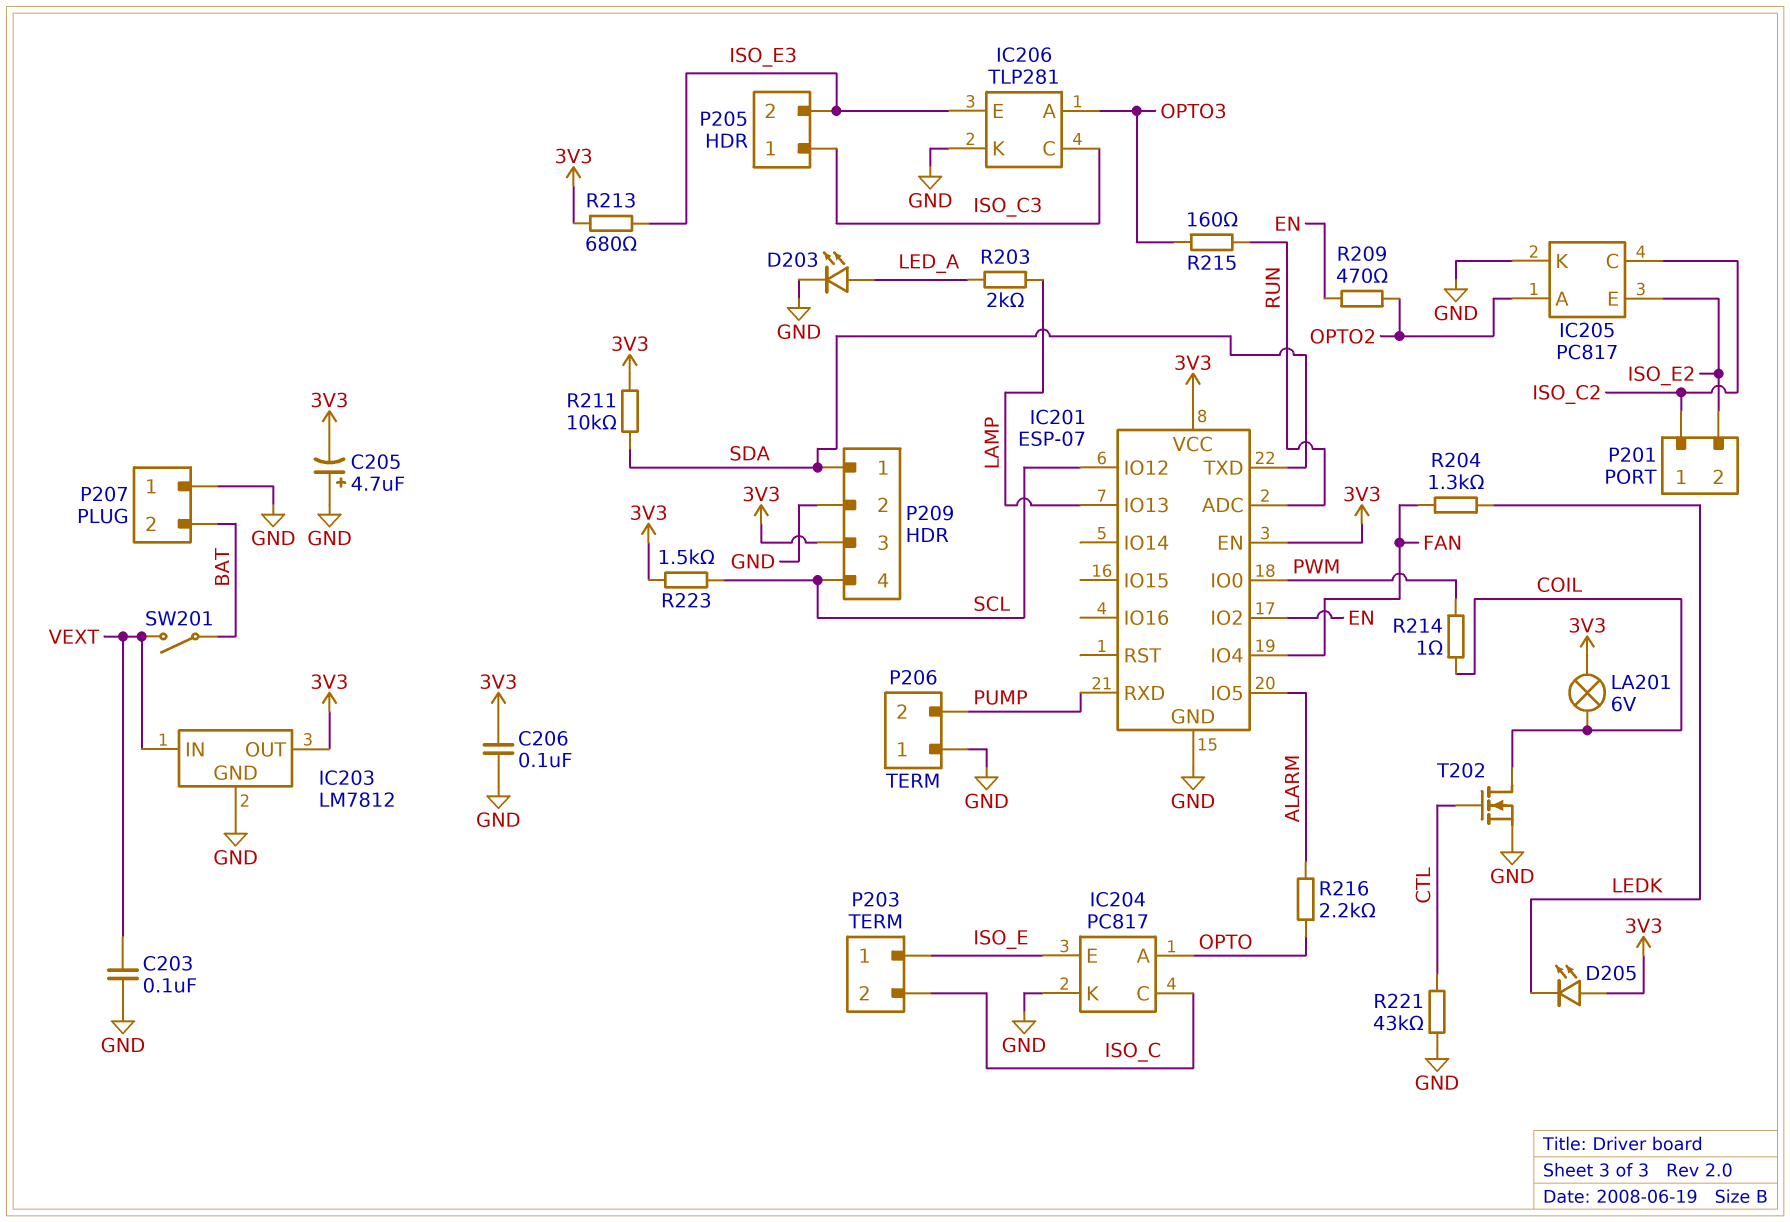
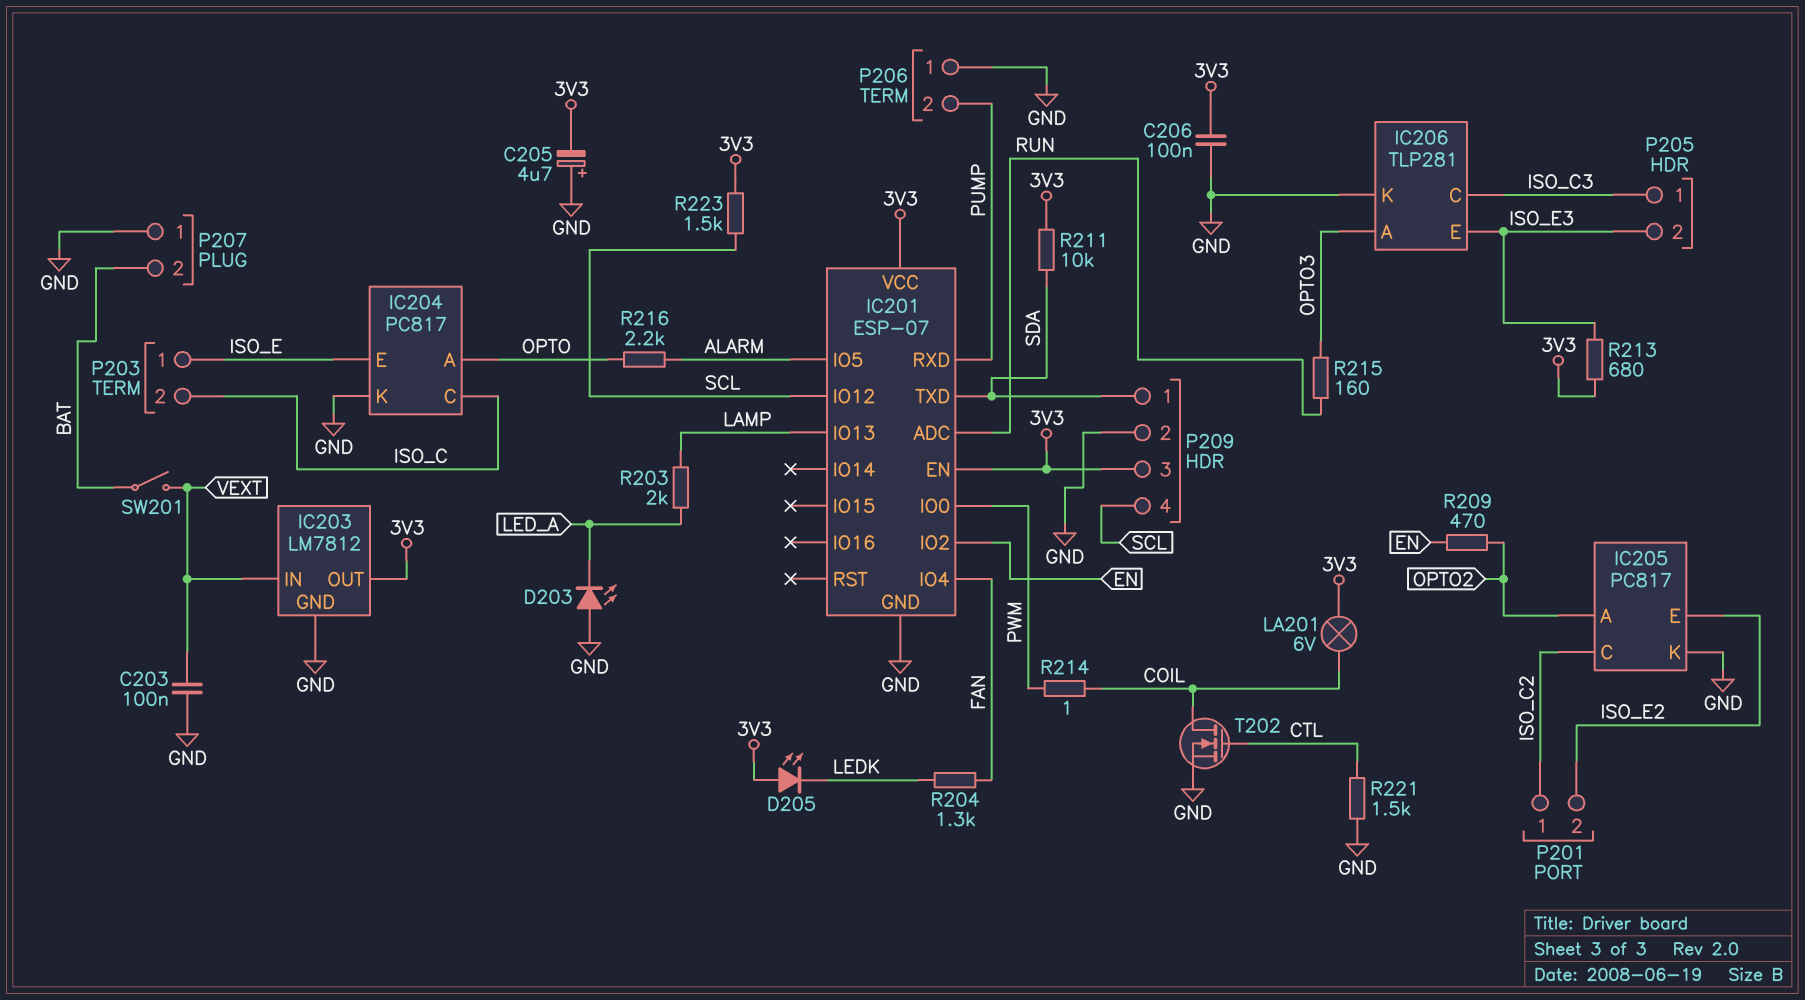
D203: LED (A LED_A, K GND) -> LED (A GND, K LED_A)
R221: 43k (CTL, GND) -> 1.5k (CTL, GND)

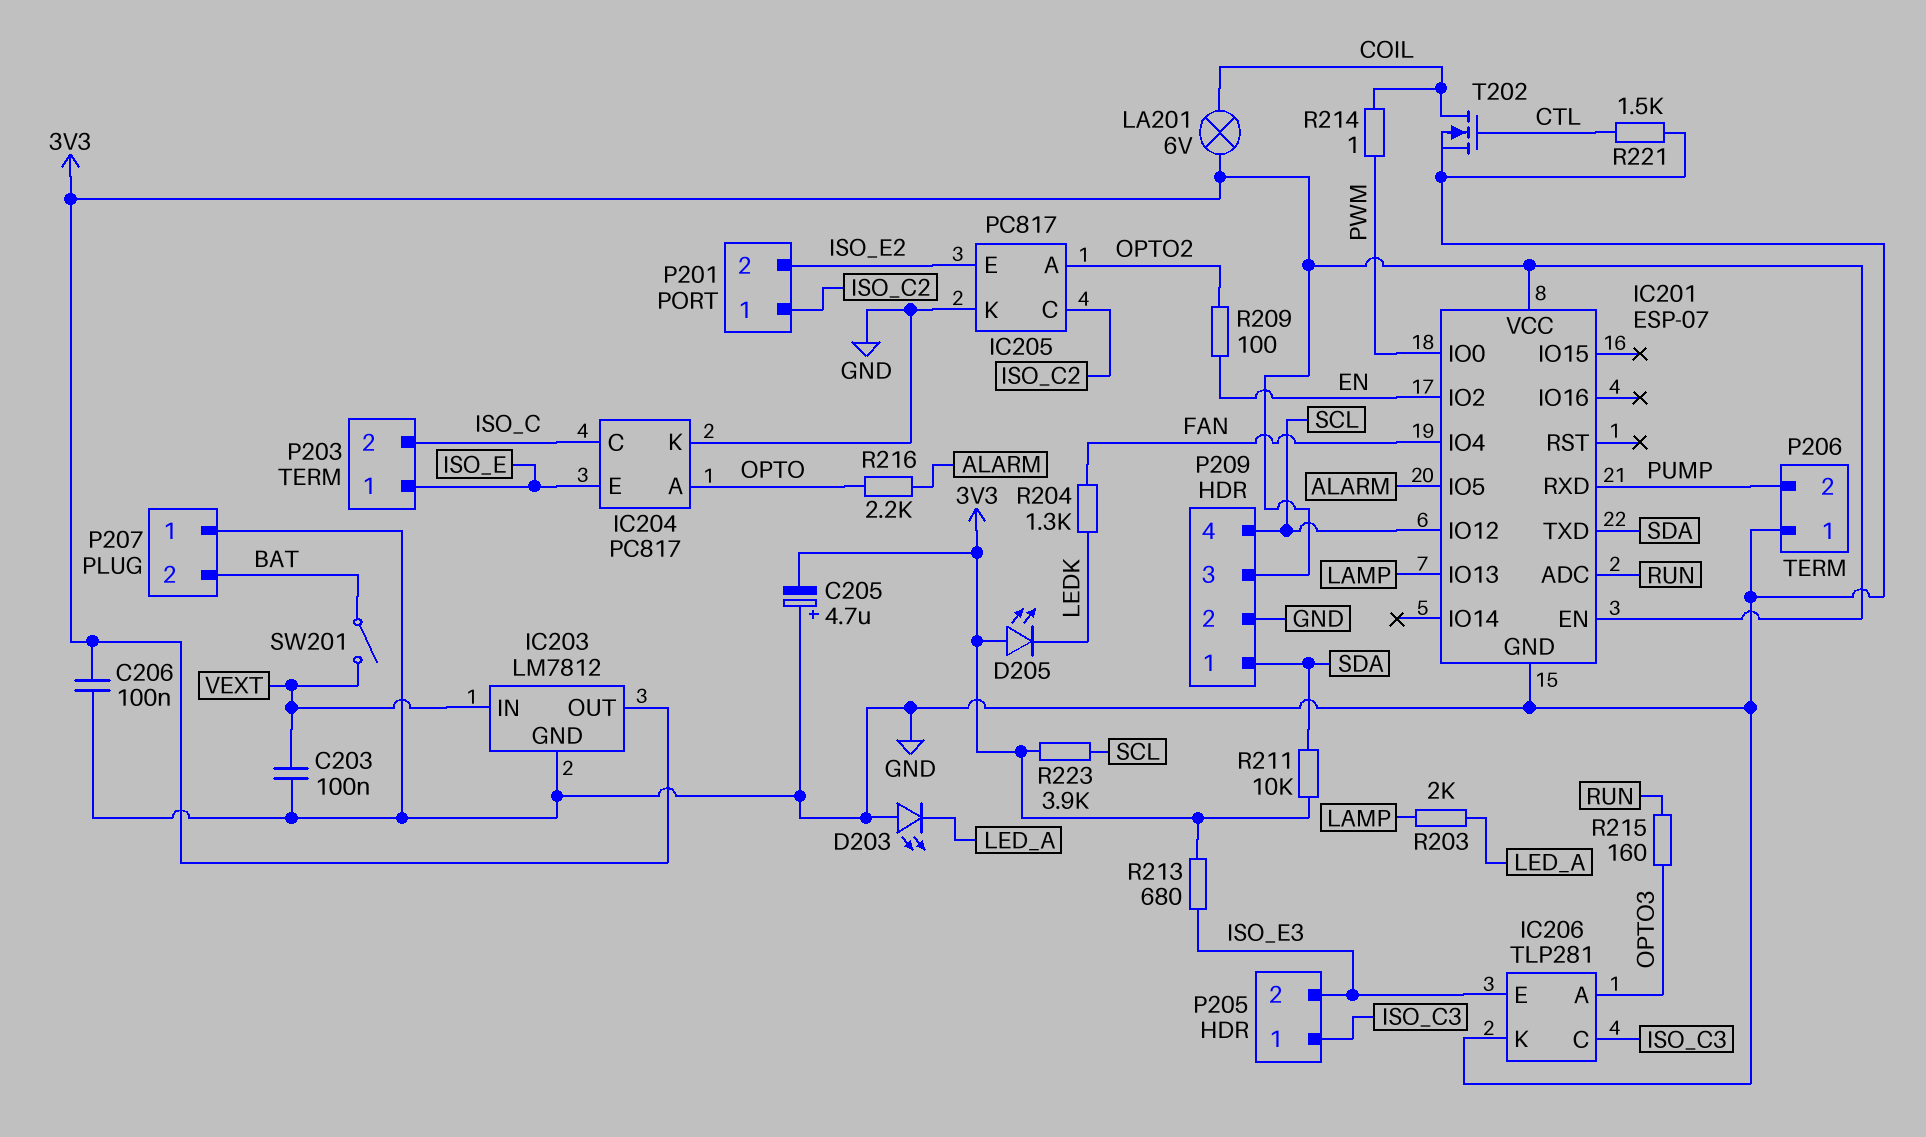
R209: 470 (EN, OPTO2) -> 100 (EN, OPTO2)
R223: 1.5k (3V3, SCL) -> 3.9k (3V3, SCL)

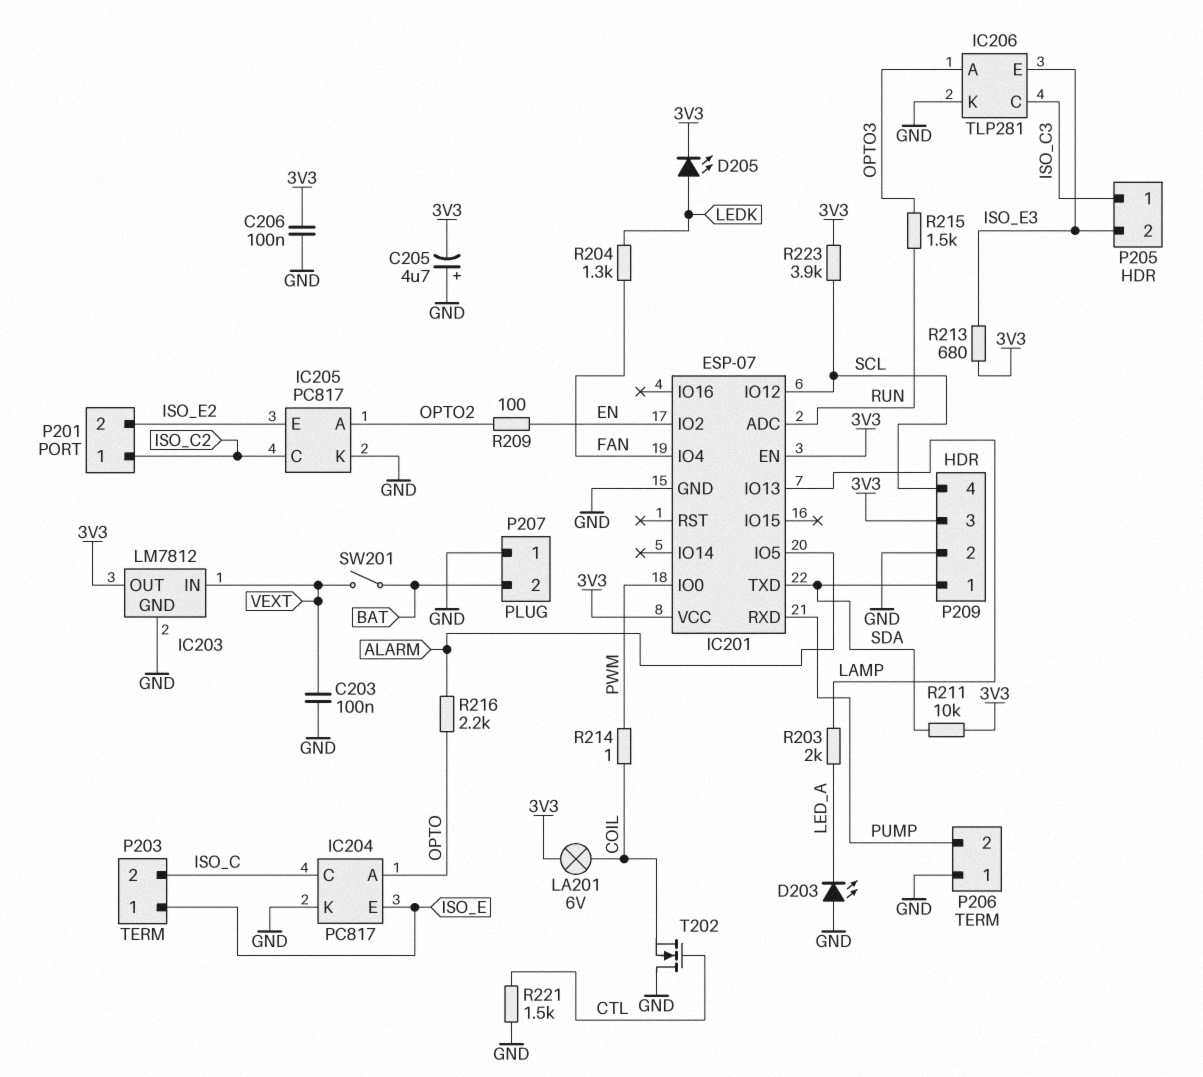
D205: LED (A 3V3, K LEDK) -> LED (A LEDK, K 3V3)
R215: 160 (OPTO3, RUN) -> 1.5k (OPTO3, RUN)
T202: NMOS (G CTL, D COIL, S GND) -> NMOS (G CTL, D GND, S COIL)

